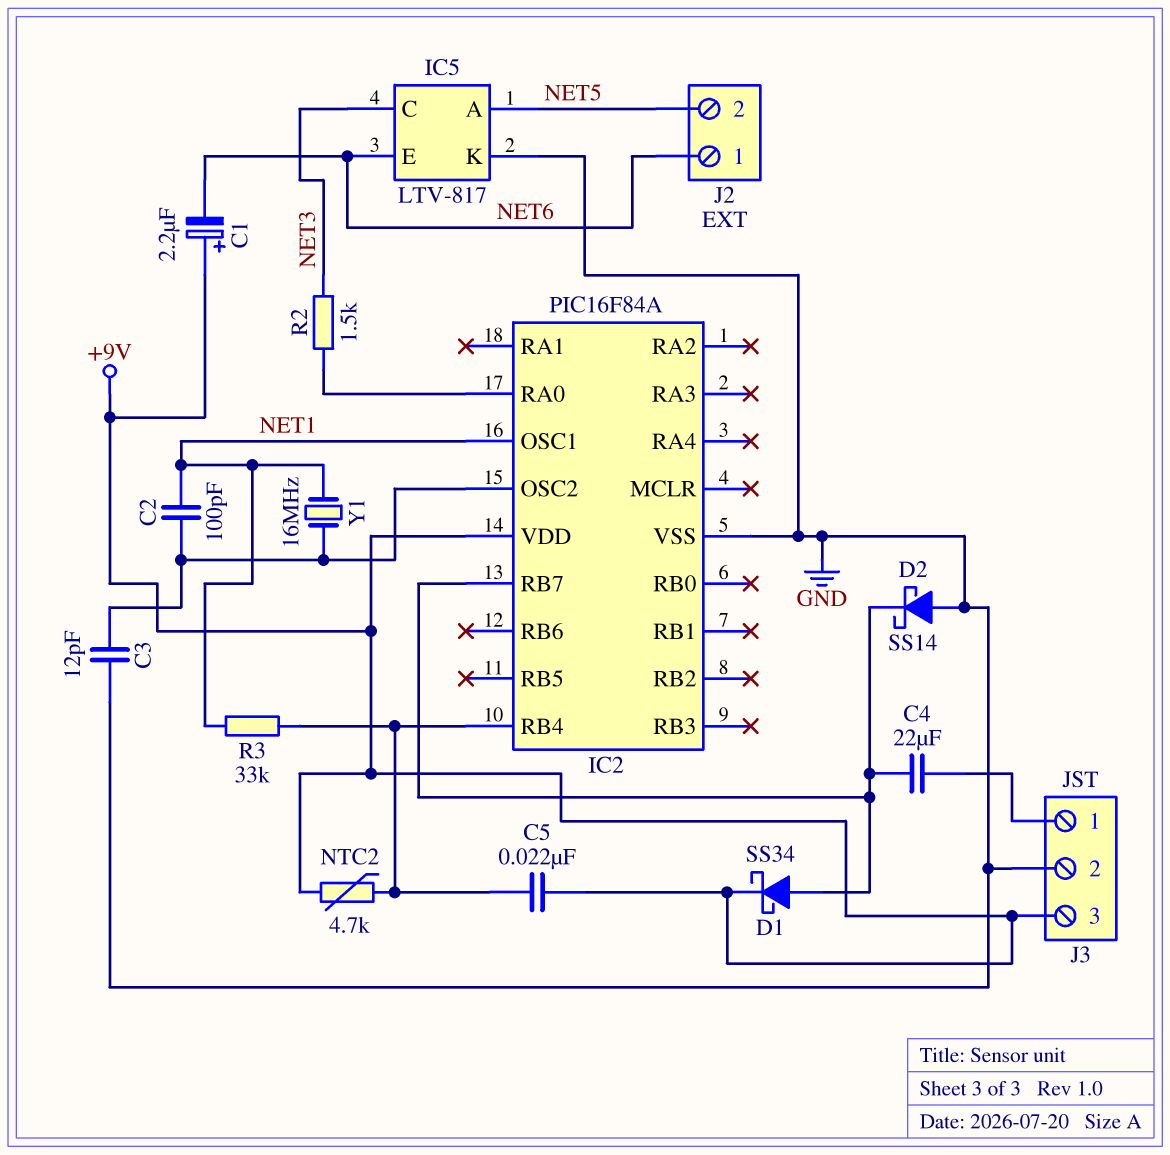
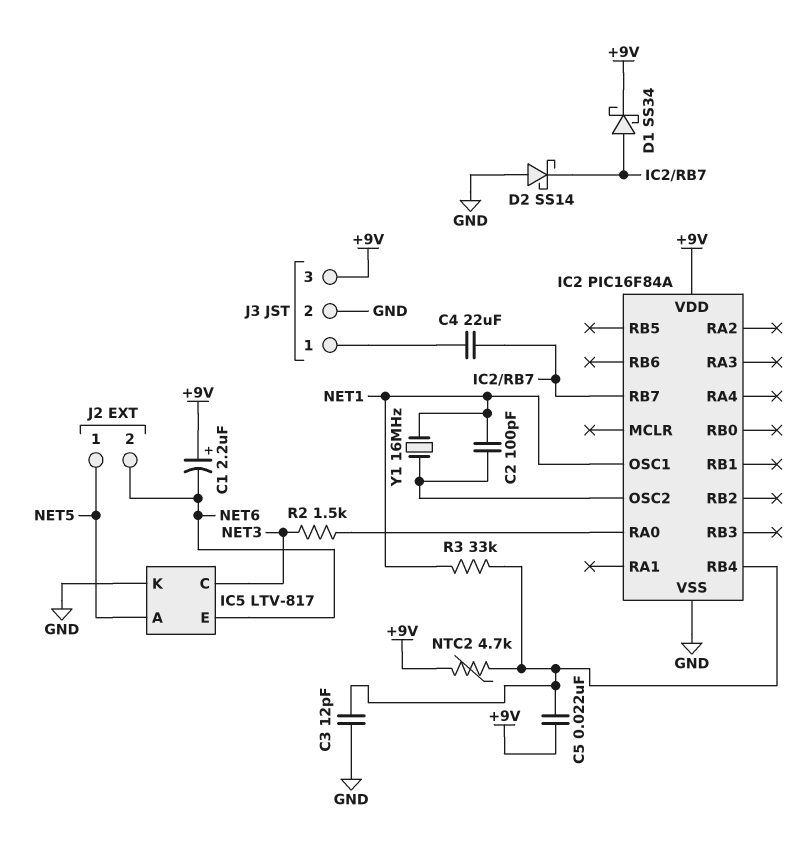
C3: 12pF (GND, IC2/OSC2) -> 12pF (GND, IC2/RB4)
J2 pin 1: NET6 -> NET5
J2 pin 2: NET5 -> NET6

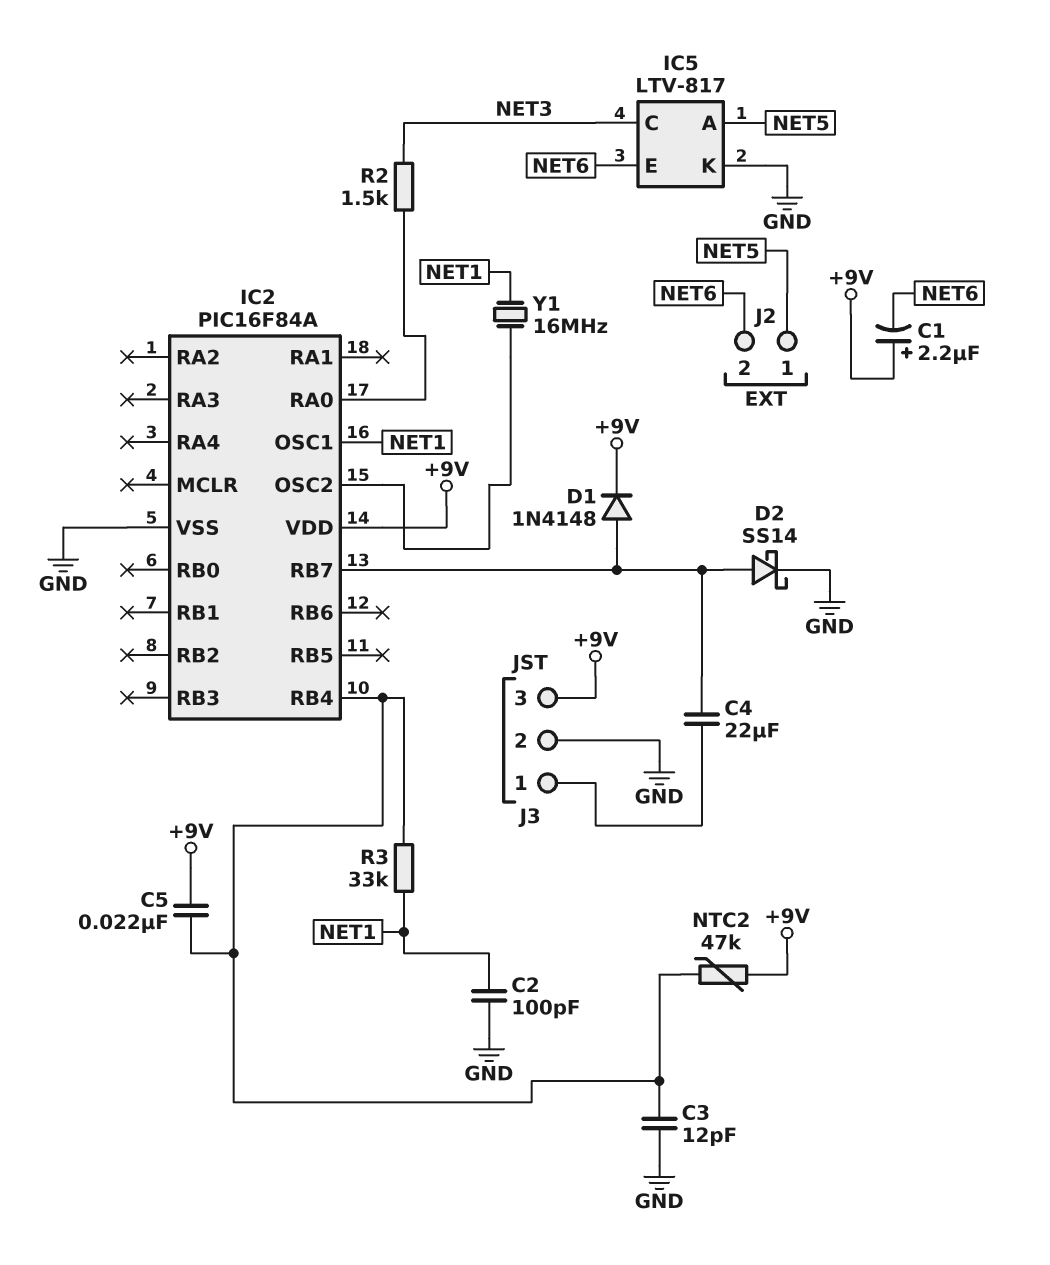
C2: 100pF (IC2/OSC2, NET1) -> 100pF (GND, NET1)
D1: schottky SS34 (A IC2/RB7, K +9V) -> diode 1N4148 (A IC2/RB7, K +9V)
D2: schottky SS14 (A GND, K IC2/RB7) -> schottky SS14 (A IC2/RB7, K GND)
NTC2: 4.7k (+9V, IC2/RB4) -> 47k (+9V, IC2/RB4)

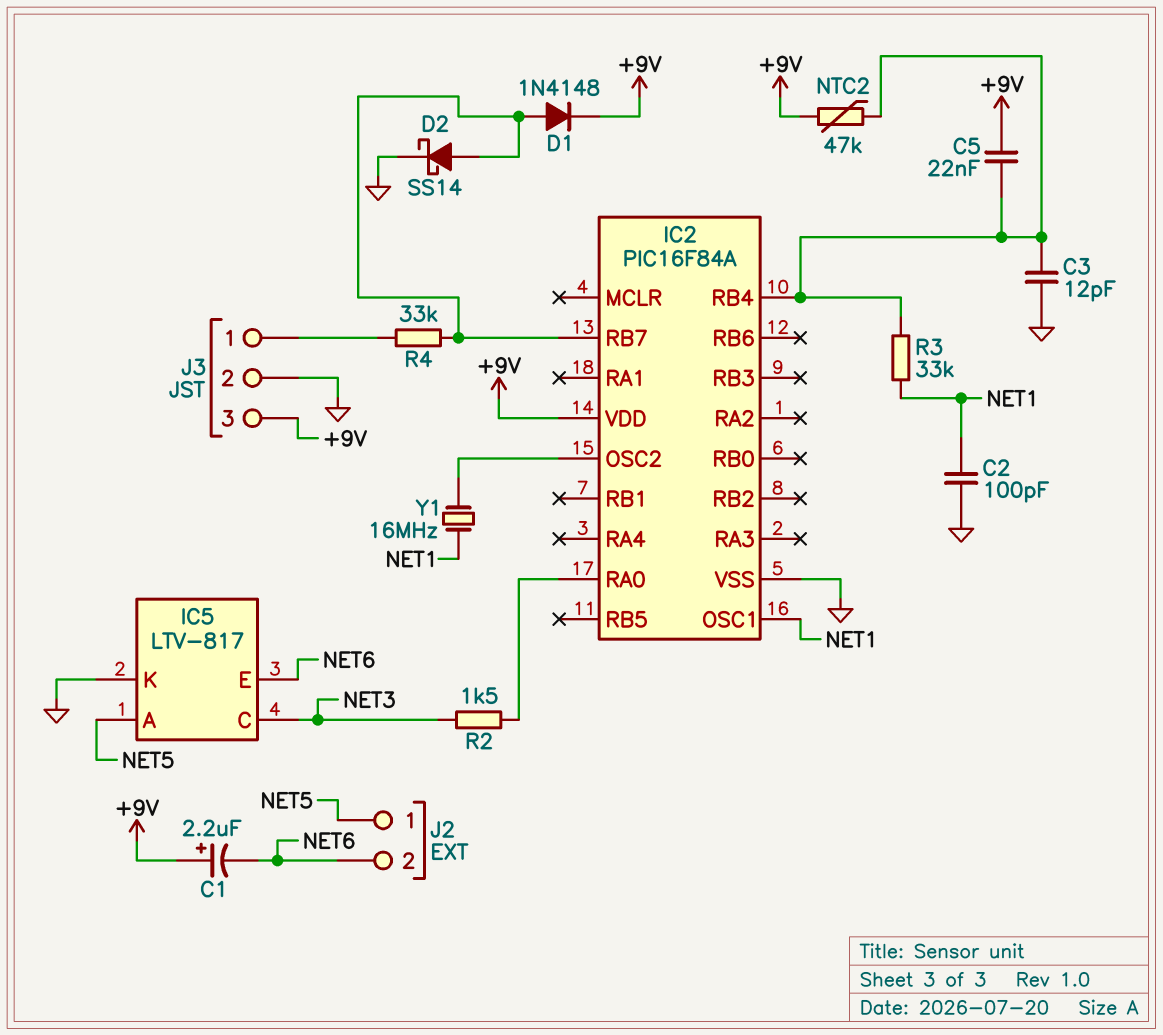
C4: 22uF (IC2/RB7, J3/1) -> none
R4: none -> 33k (IC2/RB7, J3/1)

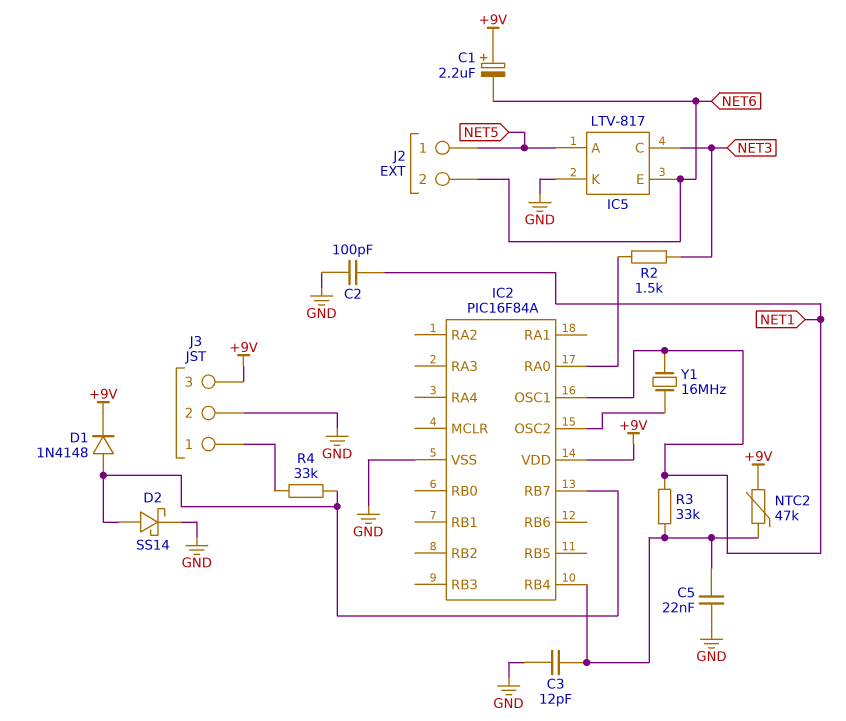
C5: 22nF (+9V, IC2/RB4) -> 22nF (GND, IC2/RB4)

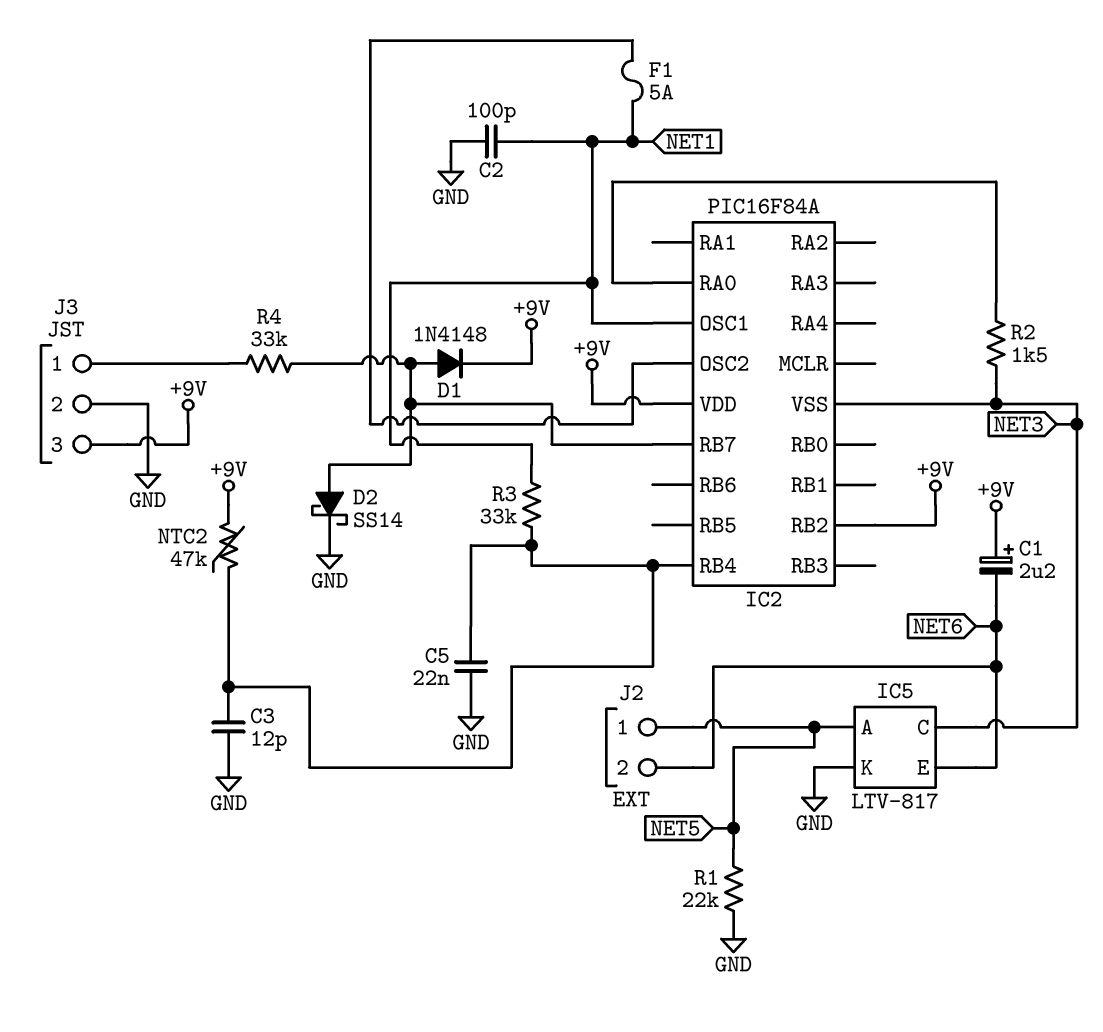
F1: none -> 5A (IC2/OSC2, NET1)
IC2 pin RB2: none -> +9V
IC2 pin VSS: GND -> NET3
R1: none -> 22k (GND, NET5)
Y1: 16MHz (IC2/OSC2, NET1) -> none

